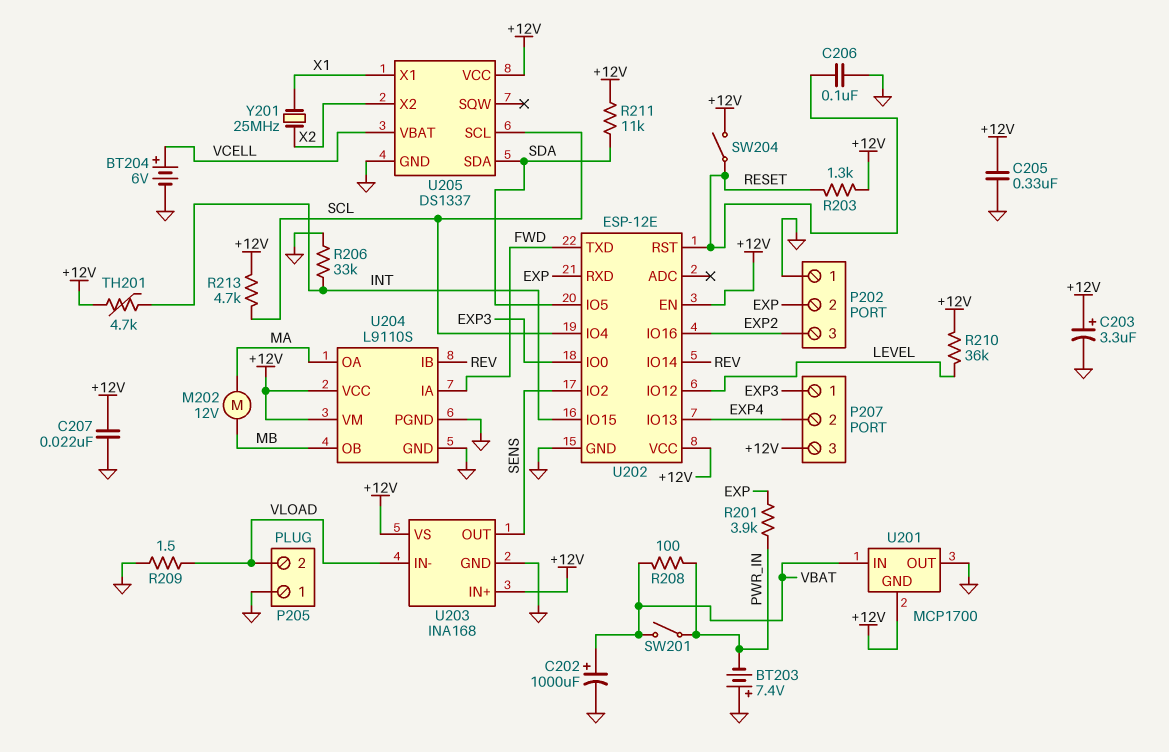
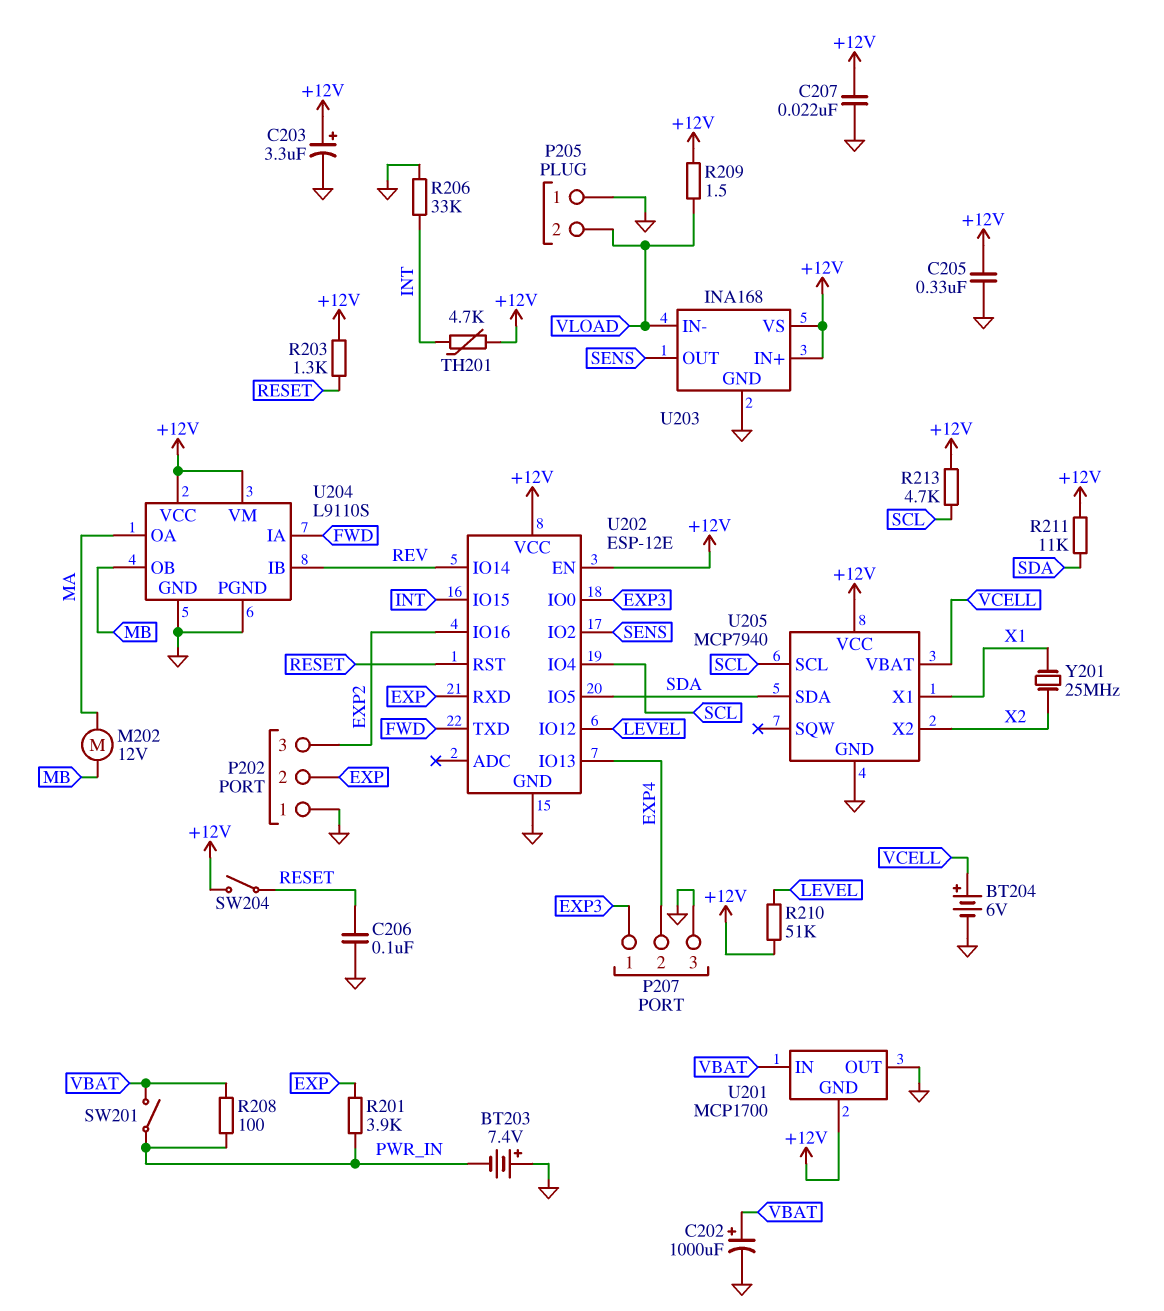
P207 pin 3: +12V -> GND
R209: 1.5 (GND, VLOAD) -> 1.5 (+12V, VLOAD)
R210: 36k (+12V, LEVEL) -> 51k (+12V, LEVEL)
U205: DS1337 -> MCP7940

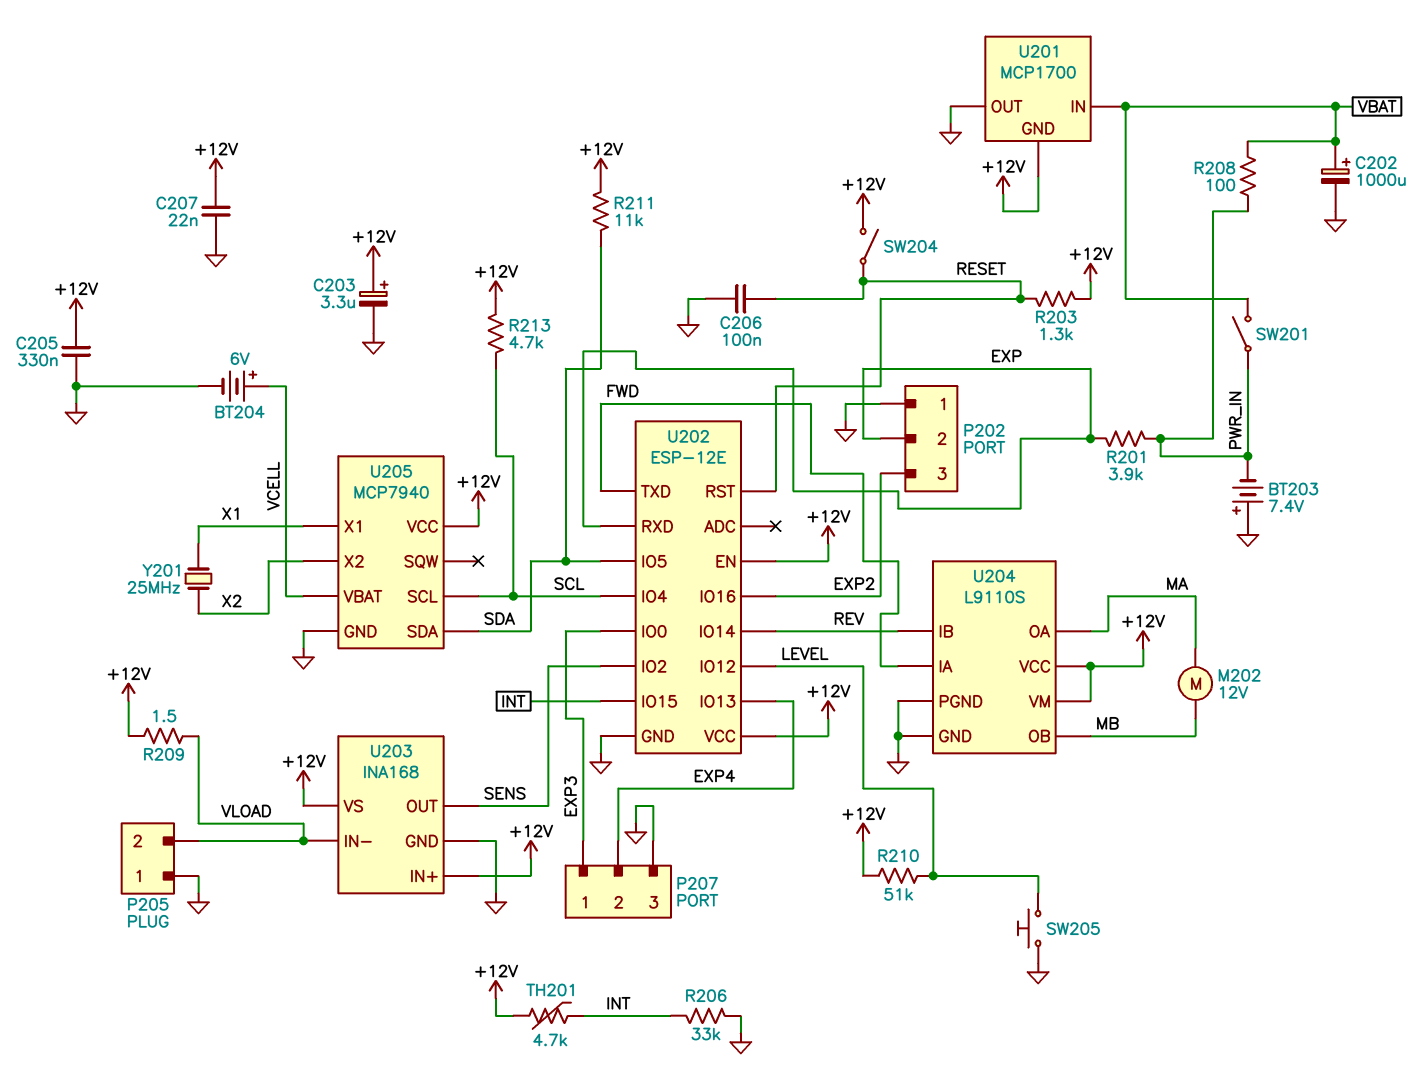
SW205: none -> button (GND, LEVEL)

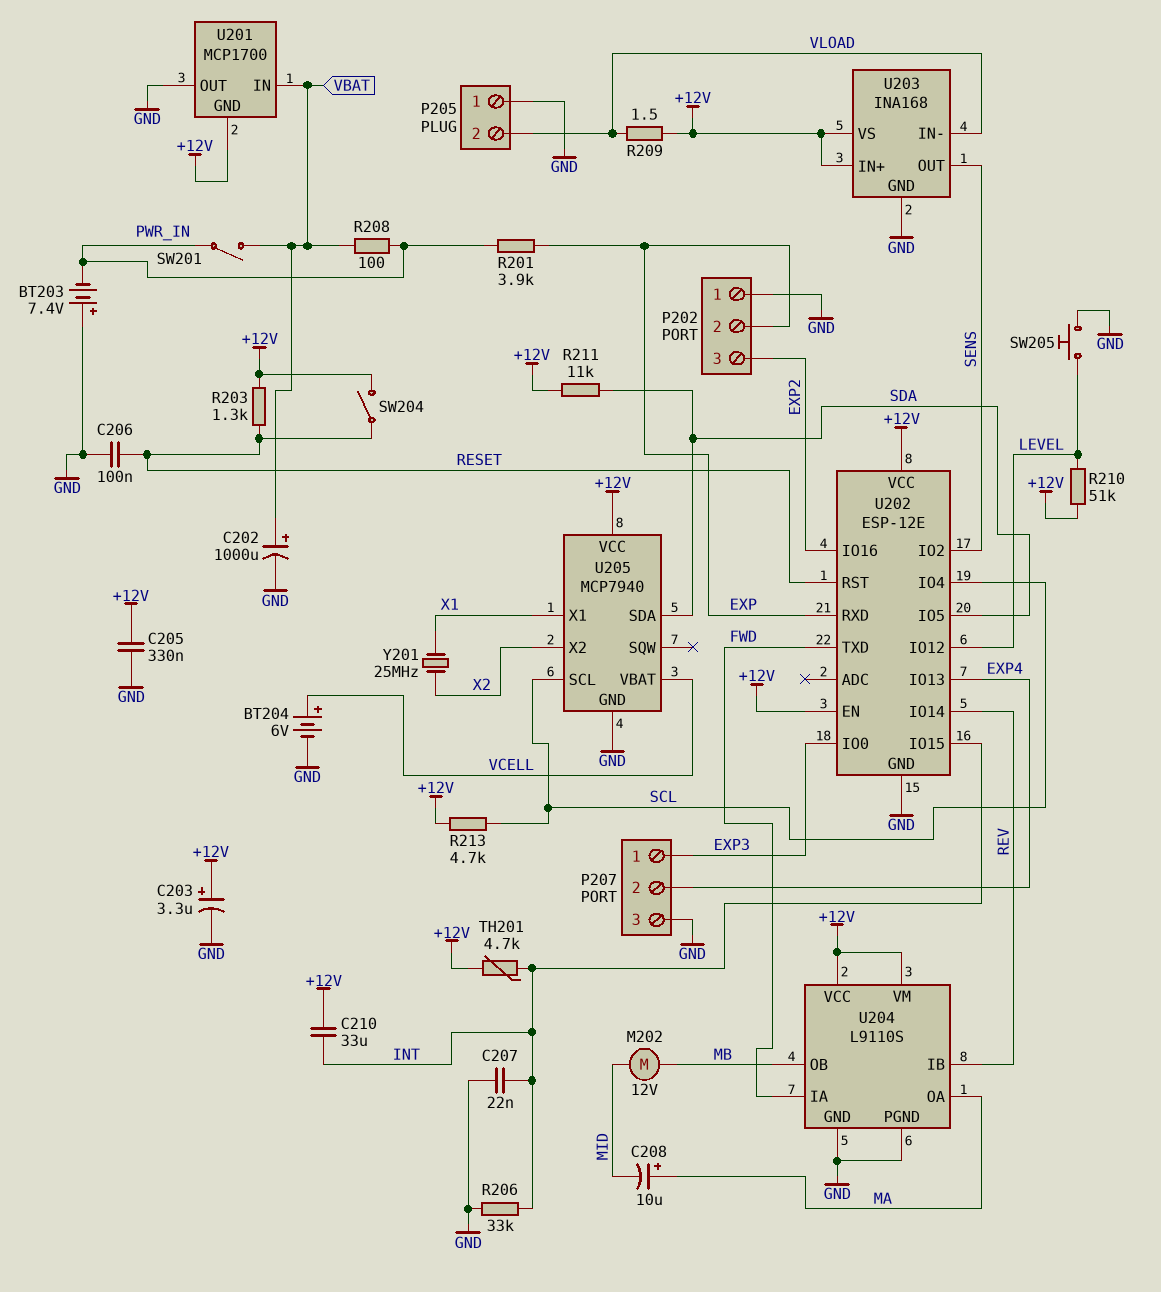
C207: 22nF (+12V, GND) -> 22nF (GND, INT)
C208: none -> 10uF (plus MA, minus MID)
C210: none -> 33uF (+12V, INT)
M202: motor 12V (MA, MB) -> motor 12V (MB, MID)

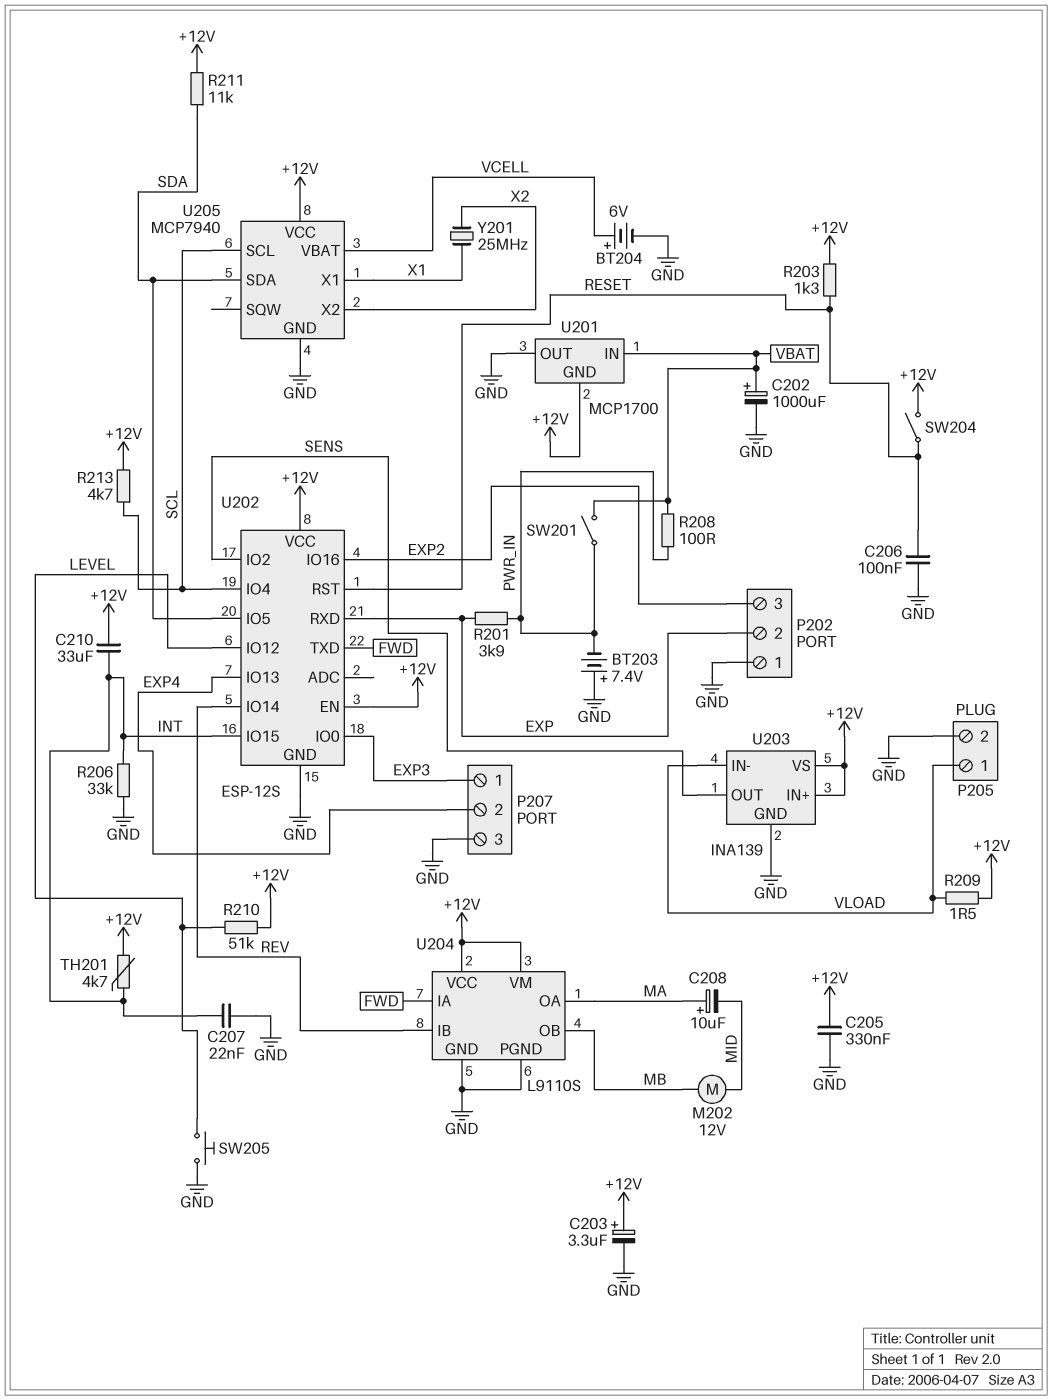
P205 pin 1: GND -> VLOAD
P205 pin 2: VLOAD -> GND
U202: ESP-12E -> ESP-12S
U203: INA168 -> INA139

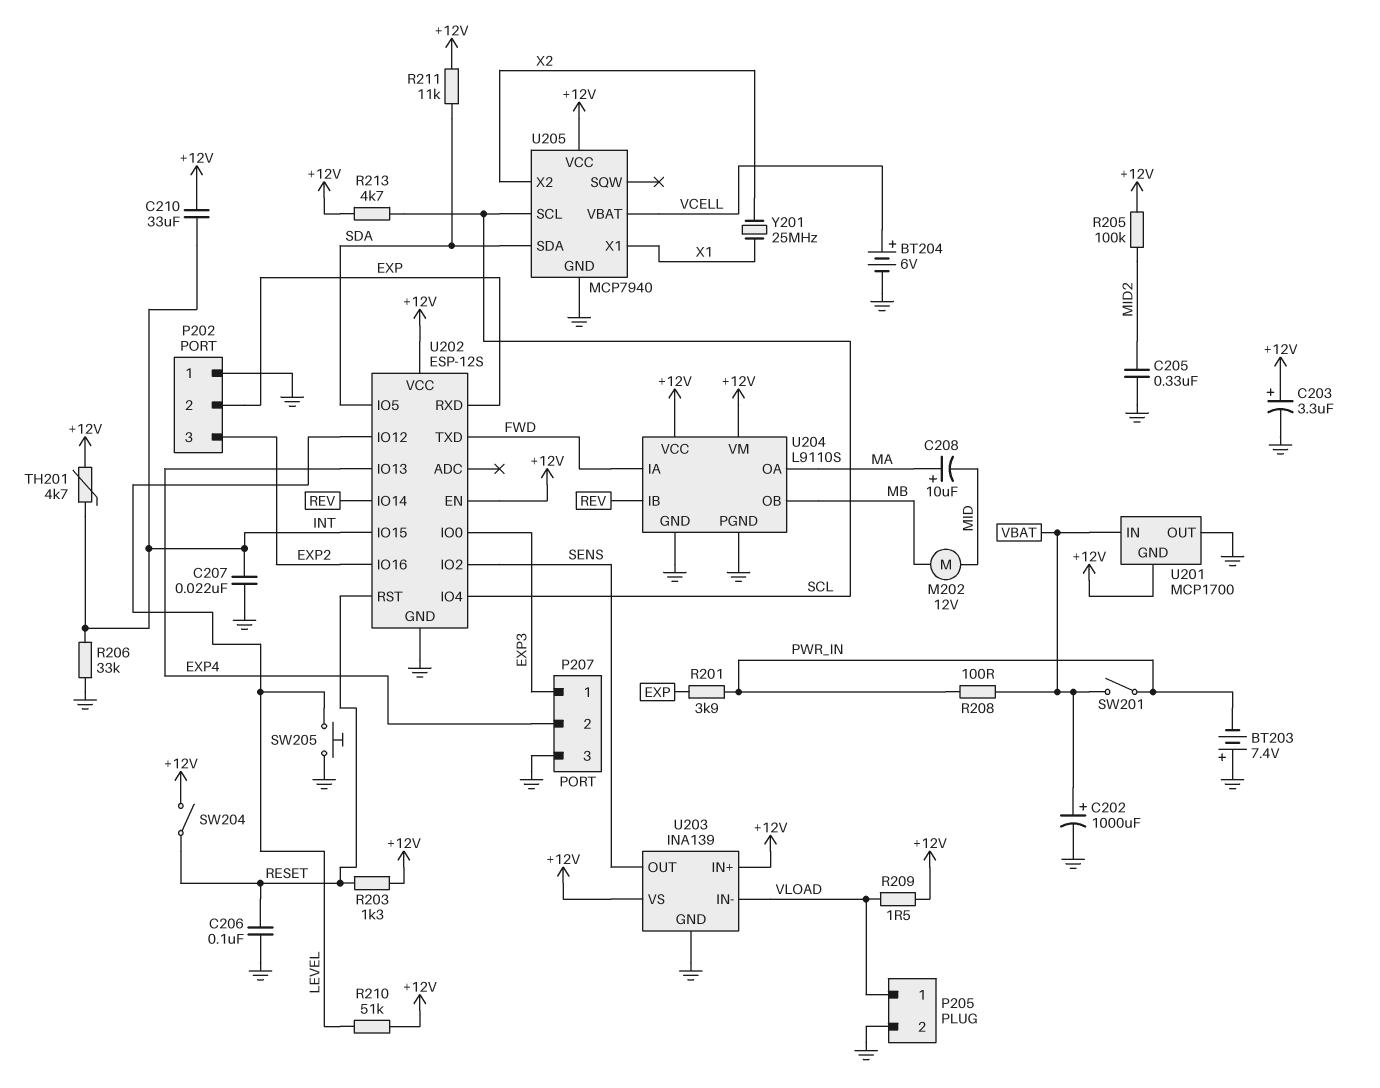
C205: 330nF (+12V, GND) -> 330nF (GND, MID2)
R205: none -> 100k (+12V, MID2)

